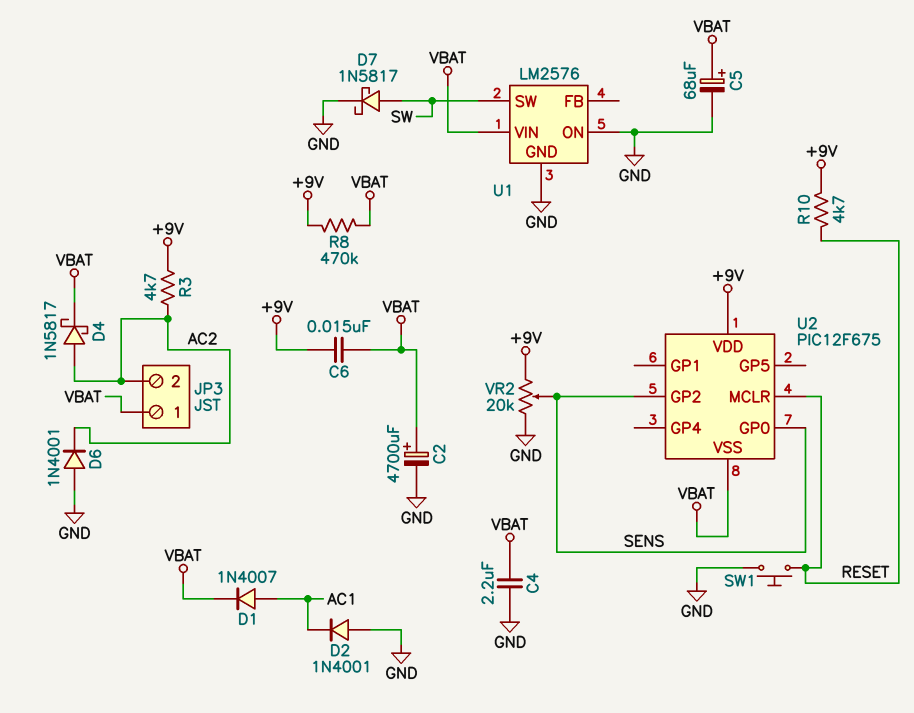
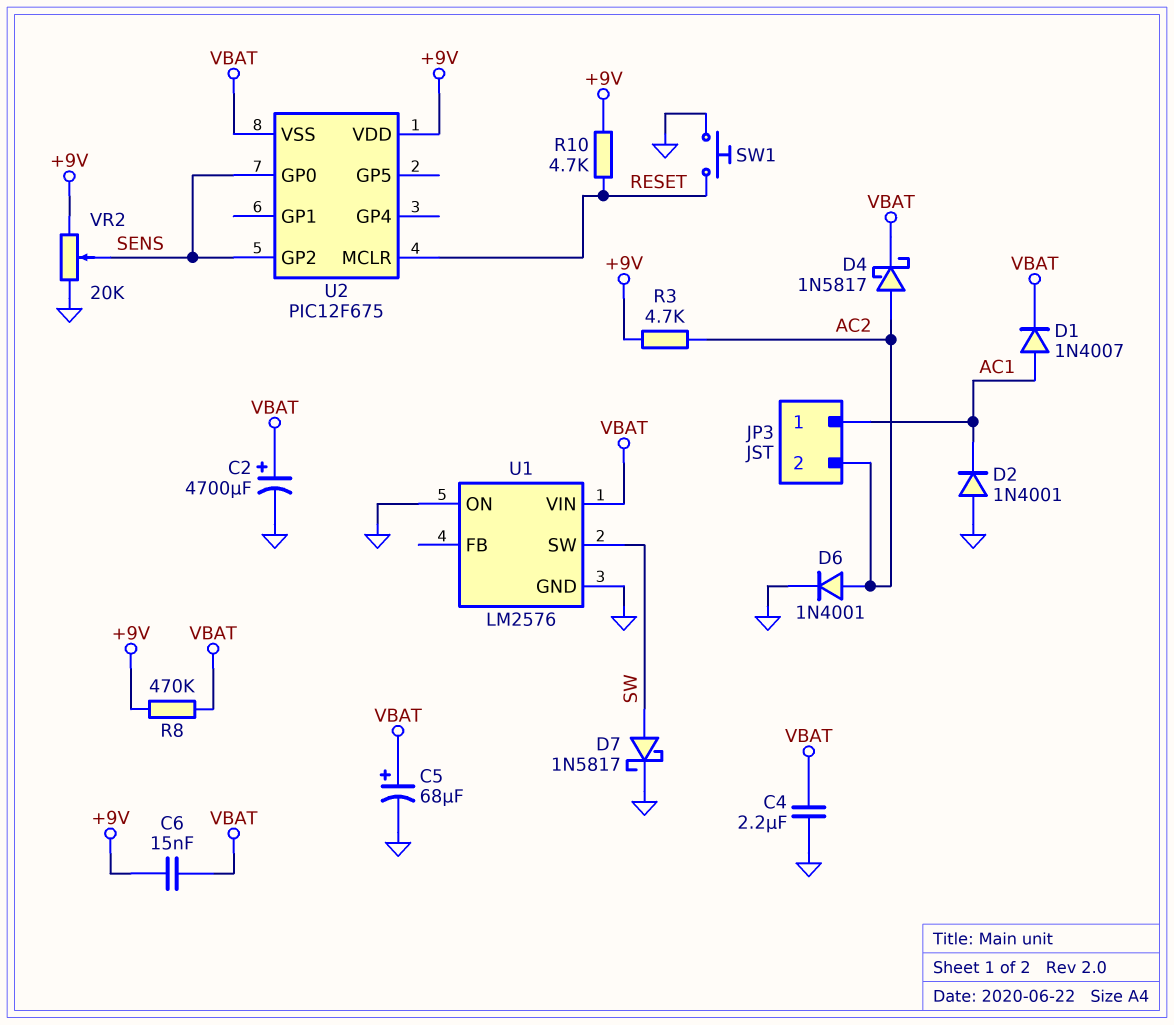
D6: diode 1N4001 (A GND, K AC2) -> diode 1N4001 (A AC2, K GND)
JP3 pin 1: VBAT -> AC1

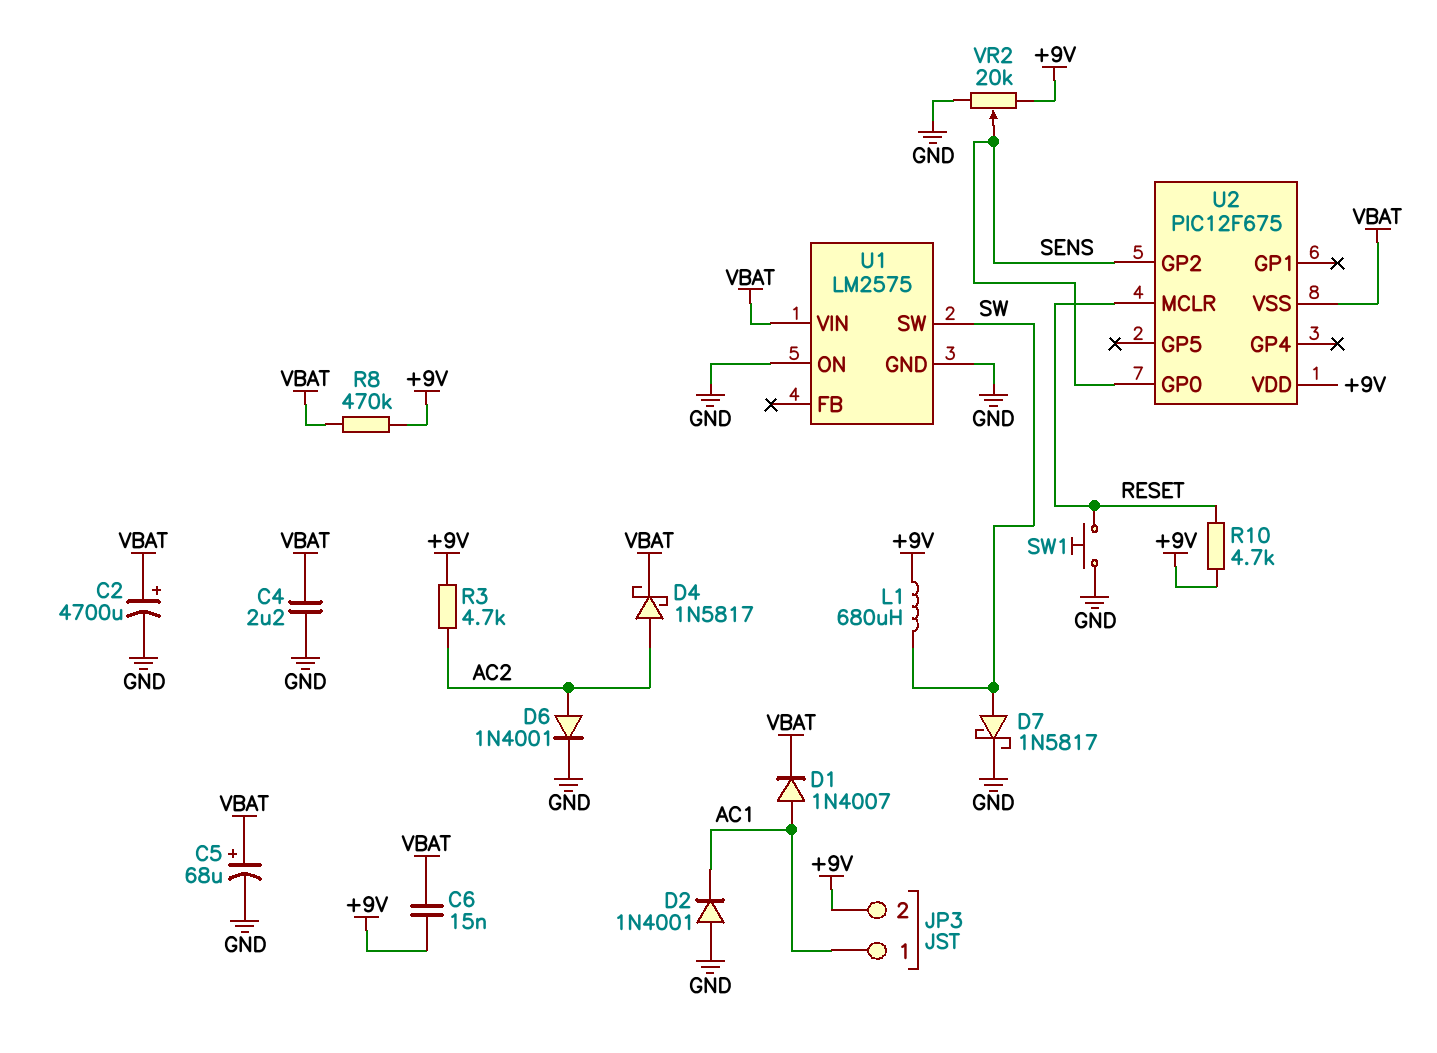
JP3 pin 2: AC2 -> +9V
L1: none -> 680uH (+9V, SW)
U1: LM2576 -> LM2575

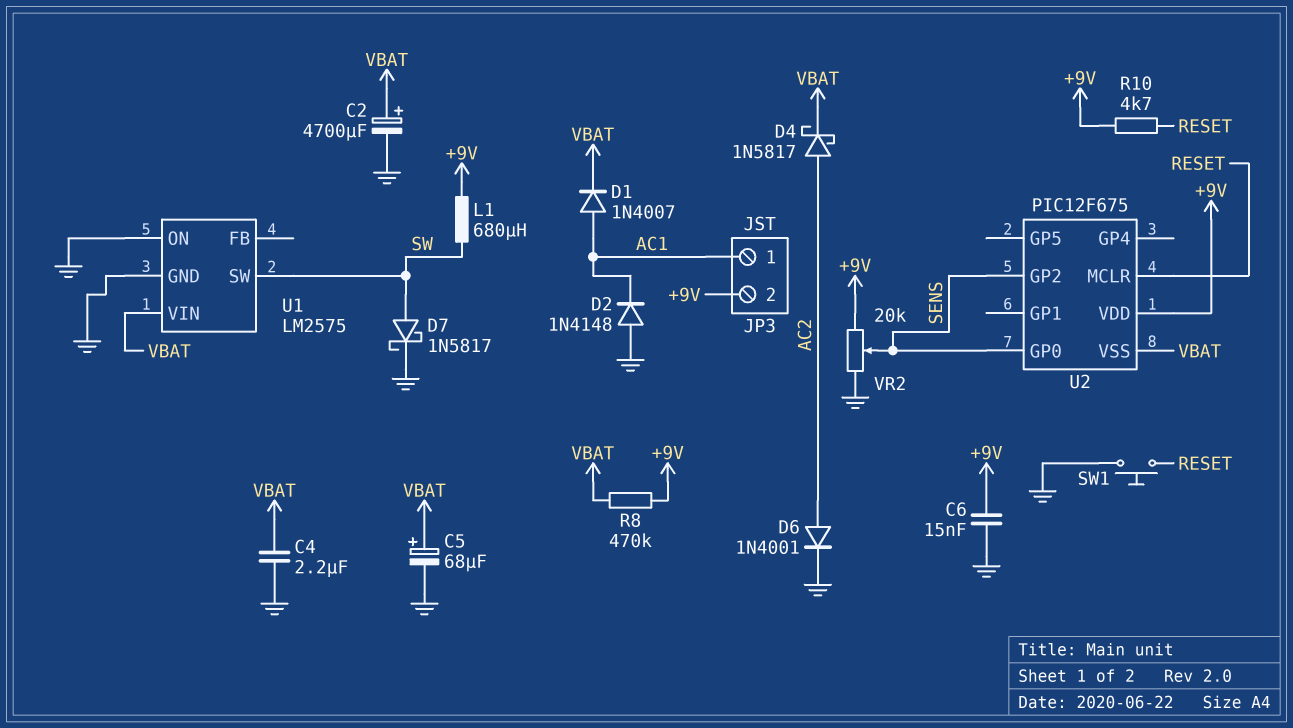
C6: 15nF (+9V, VBAT) -> 15nF (+9V, GND)
D2: diode 1N4001 (A GND, K AC1) -> diode 1N4148 (A GND, K AC1)
R3: 4.7k (+9V, AC2) -> none

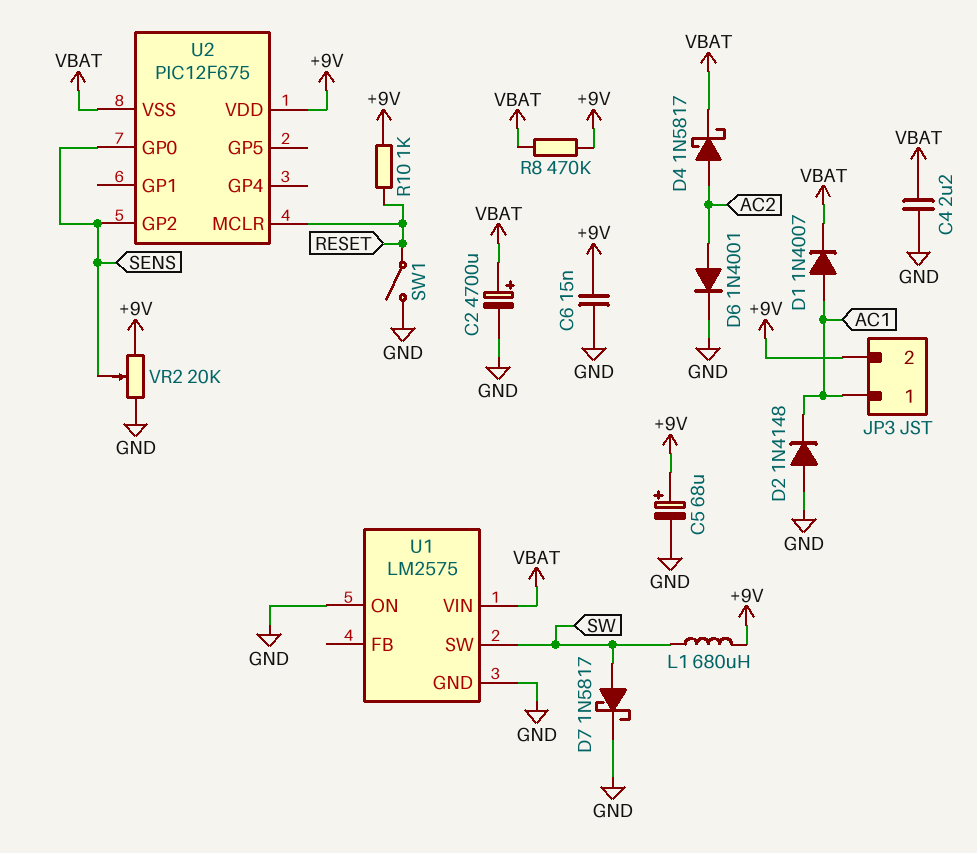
C5: 68uF (plus VBAT, minus GND) -> 68uF (plus +9V, minus GND)
R10: 4.7k (+9V, RESET) -> 1k (+9V, RESET)
SW1: button (GND, RESET) -> switch (GND, RESET)

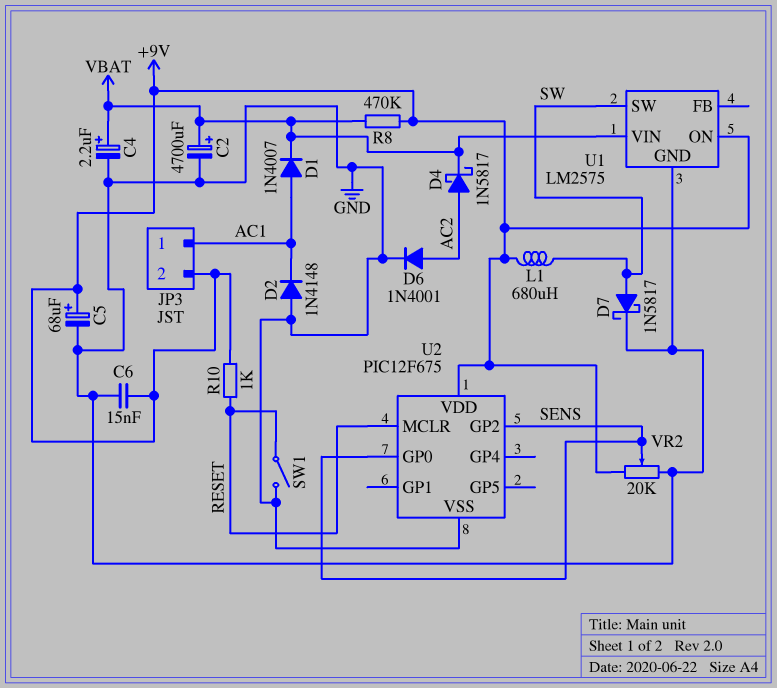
C4: 2.2uF (GND, VBAT) -> 2.2uF (plus VBAT, minus GND)
U1 pin ON: GND -> +9V
U2 pin VSS: VBAT -> GND

